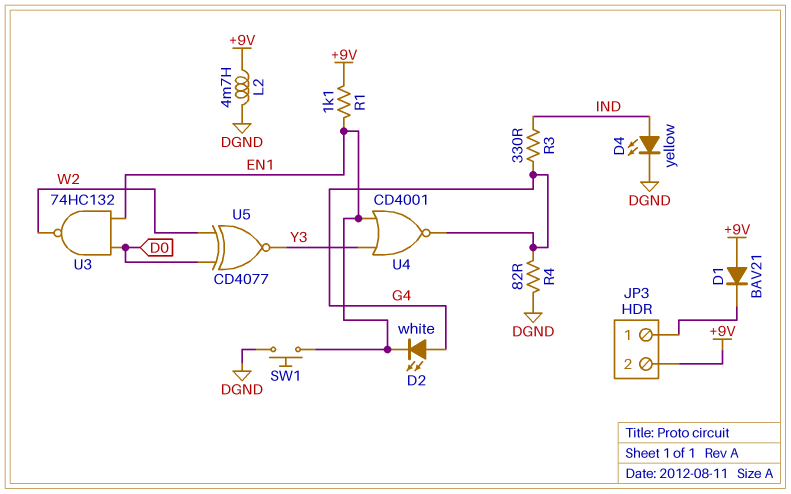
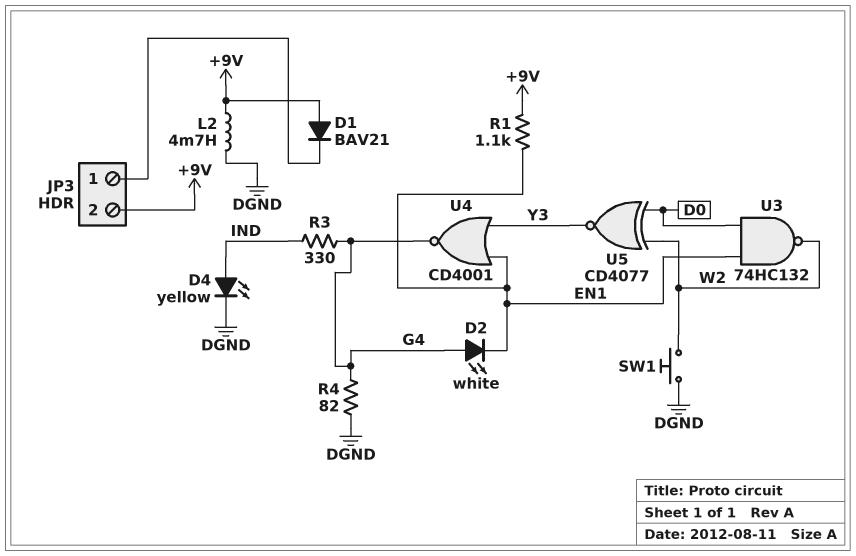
SW1: button (DGND, EN1) -> button (DGND, W2)

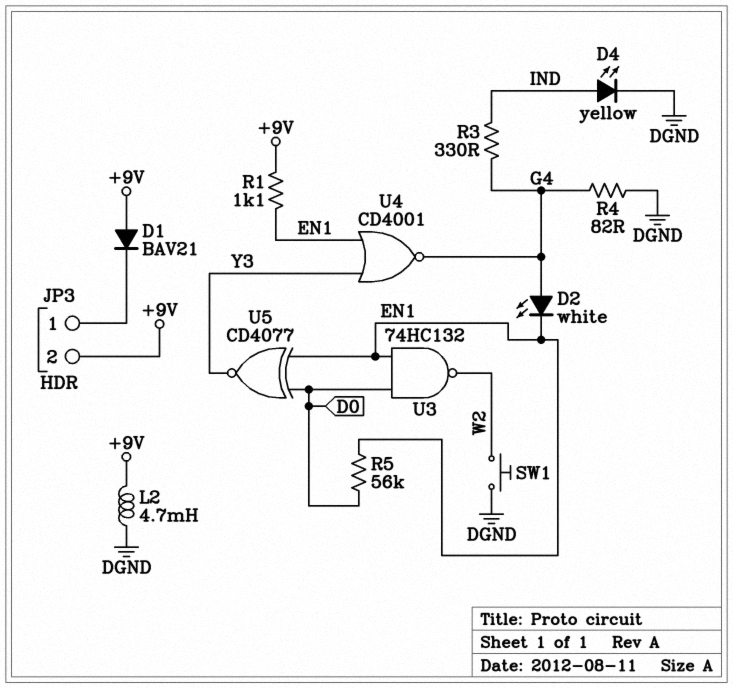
R5: none -> 56k (D0, EN1)
U5: XNOR CD4077 (in D0, in W2, out Y3) -> XNOR CD4077 (in D0, in EN1, out Y3)

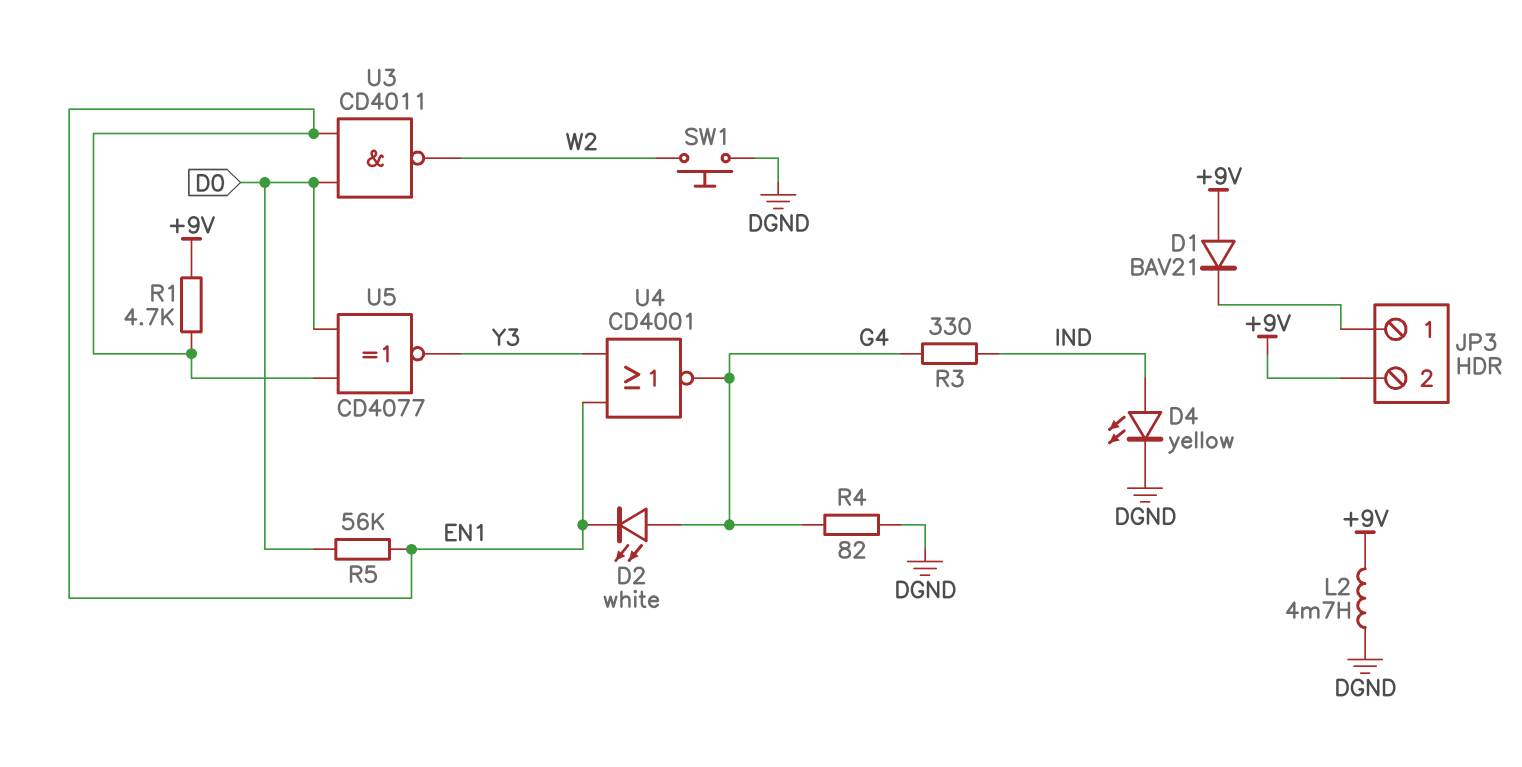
R1: 1.1k (+9V, EN1) -> 4.7k (+9V, EN1)
U3: NAND 74HC132 (in D0, in EN1, out W2) -> NAND CD4011 (in D0, in EN1, out W2)

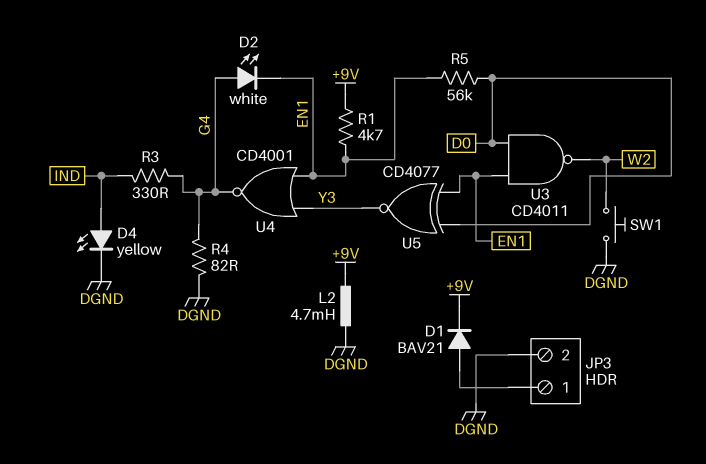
D1: diode BAV21 (A +9V, K JP3/1) -> diode BAV21 (A JP3/1, K +9V)
JP3 pin 2: +9V -> DGND

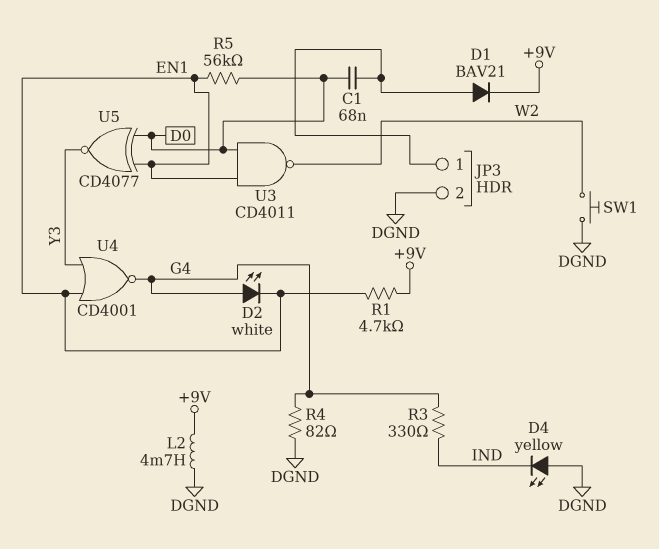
C1: none -> 68nF (D0, JP3/1)
D4: LED yellow (A IND, K DGND) -> LED yellow (A DGND, K IND)

